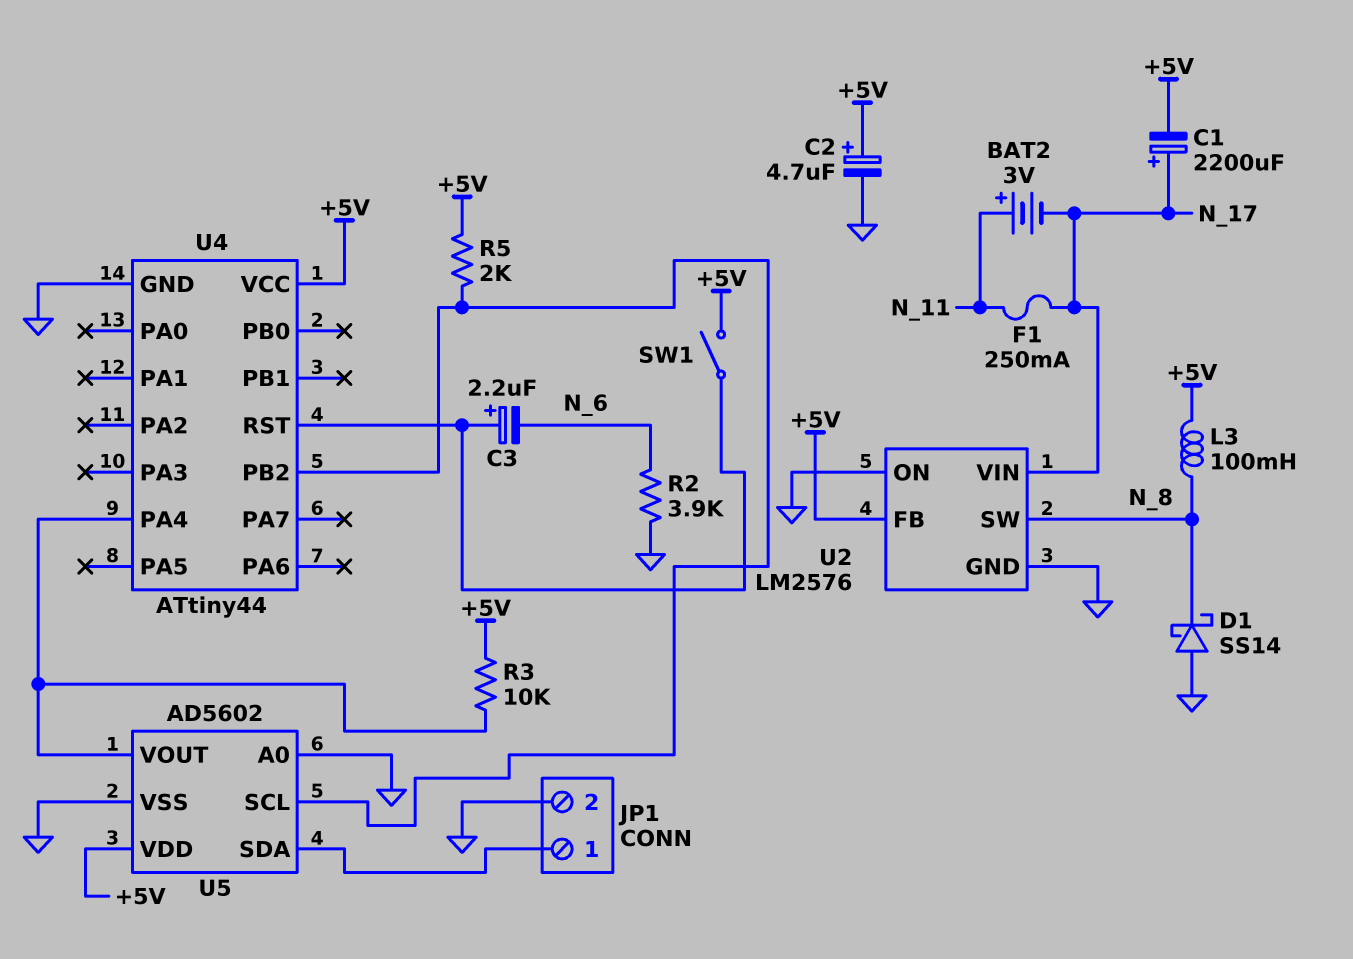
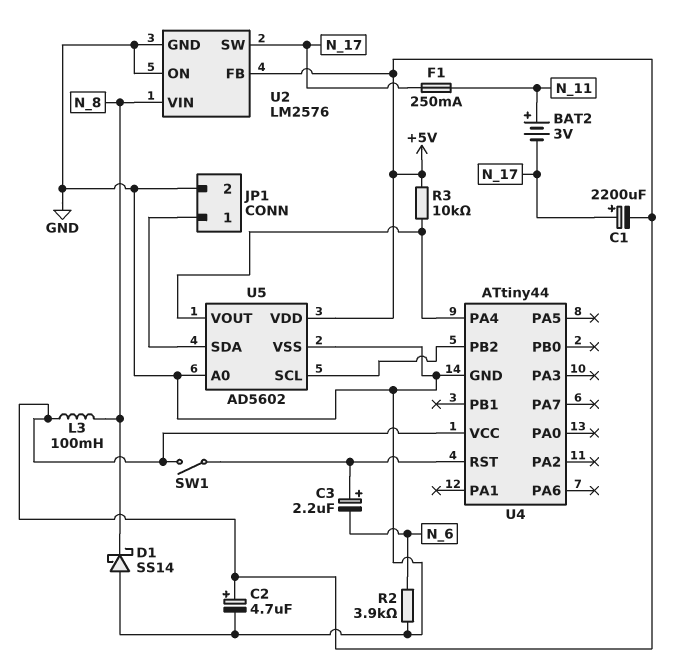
R5: 2k (+5V, U4/PB2) -> none
U2 pin SW: N_8 -> N_17
U2 pin VIN: N_17 -> N_8

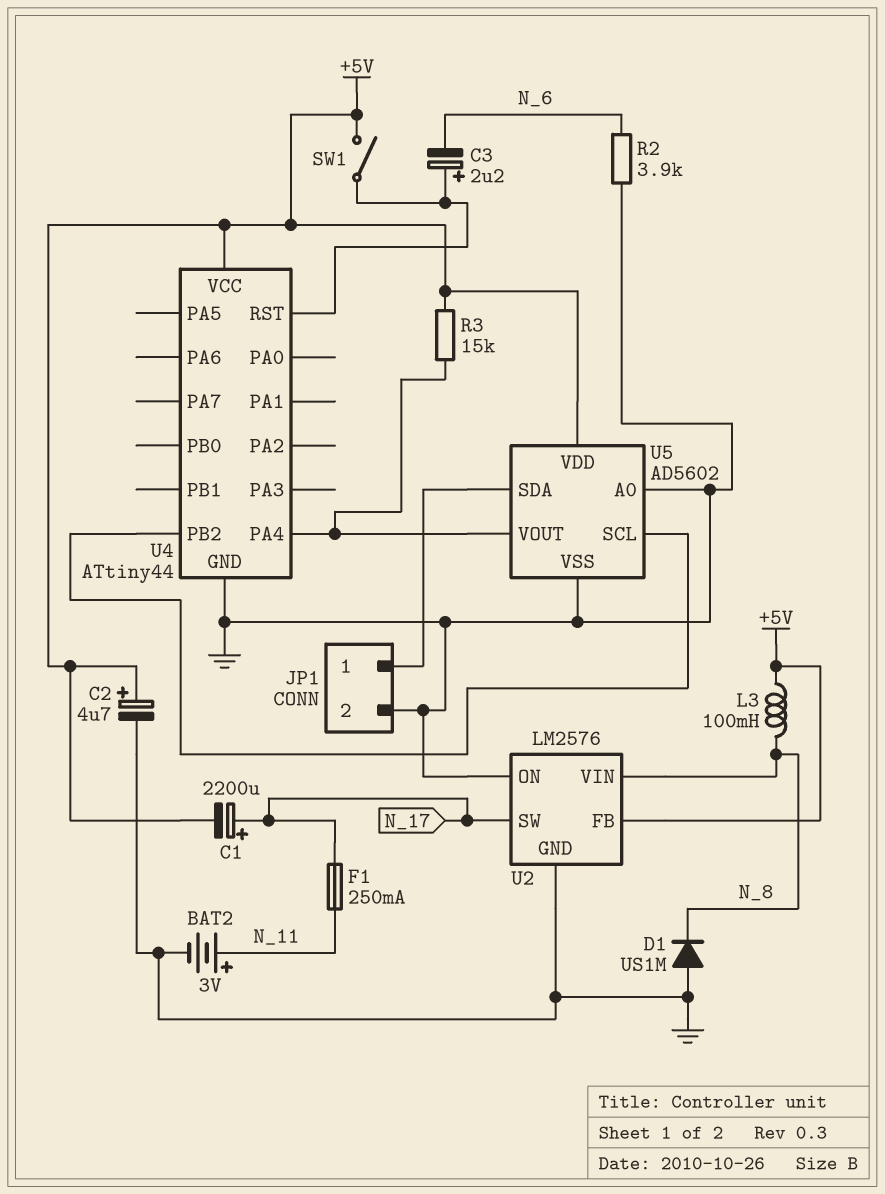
BAT2: 3V (plus N_11, minus N_17) -> 3V (plus N_11, minus GND)
D1: schottky SS14 (A GND, K N_8) -> diode US1M (A GND, K N_8)
R3: 10k (+5V, U4/PA4) -> 15k (+5V, U4/PA4)

